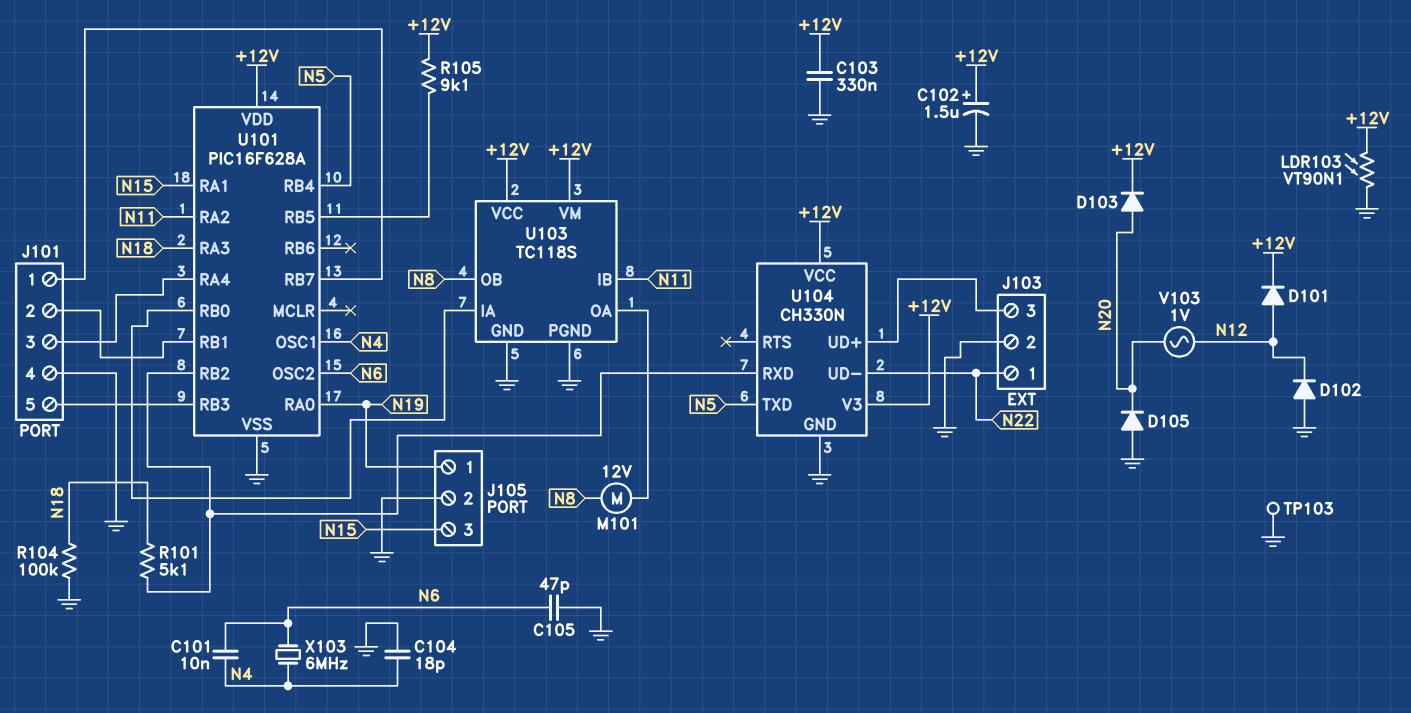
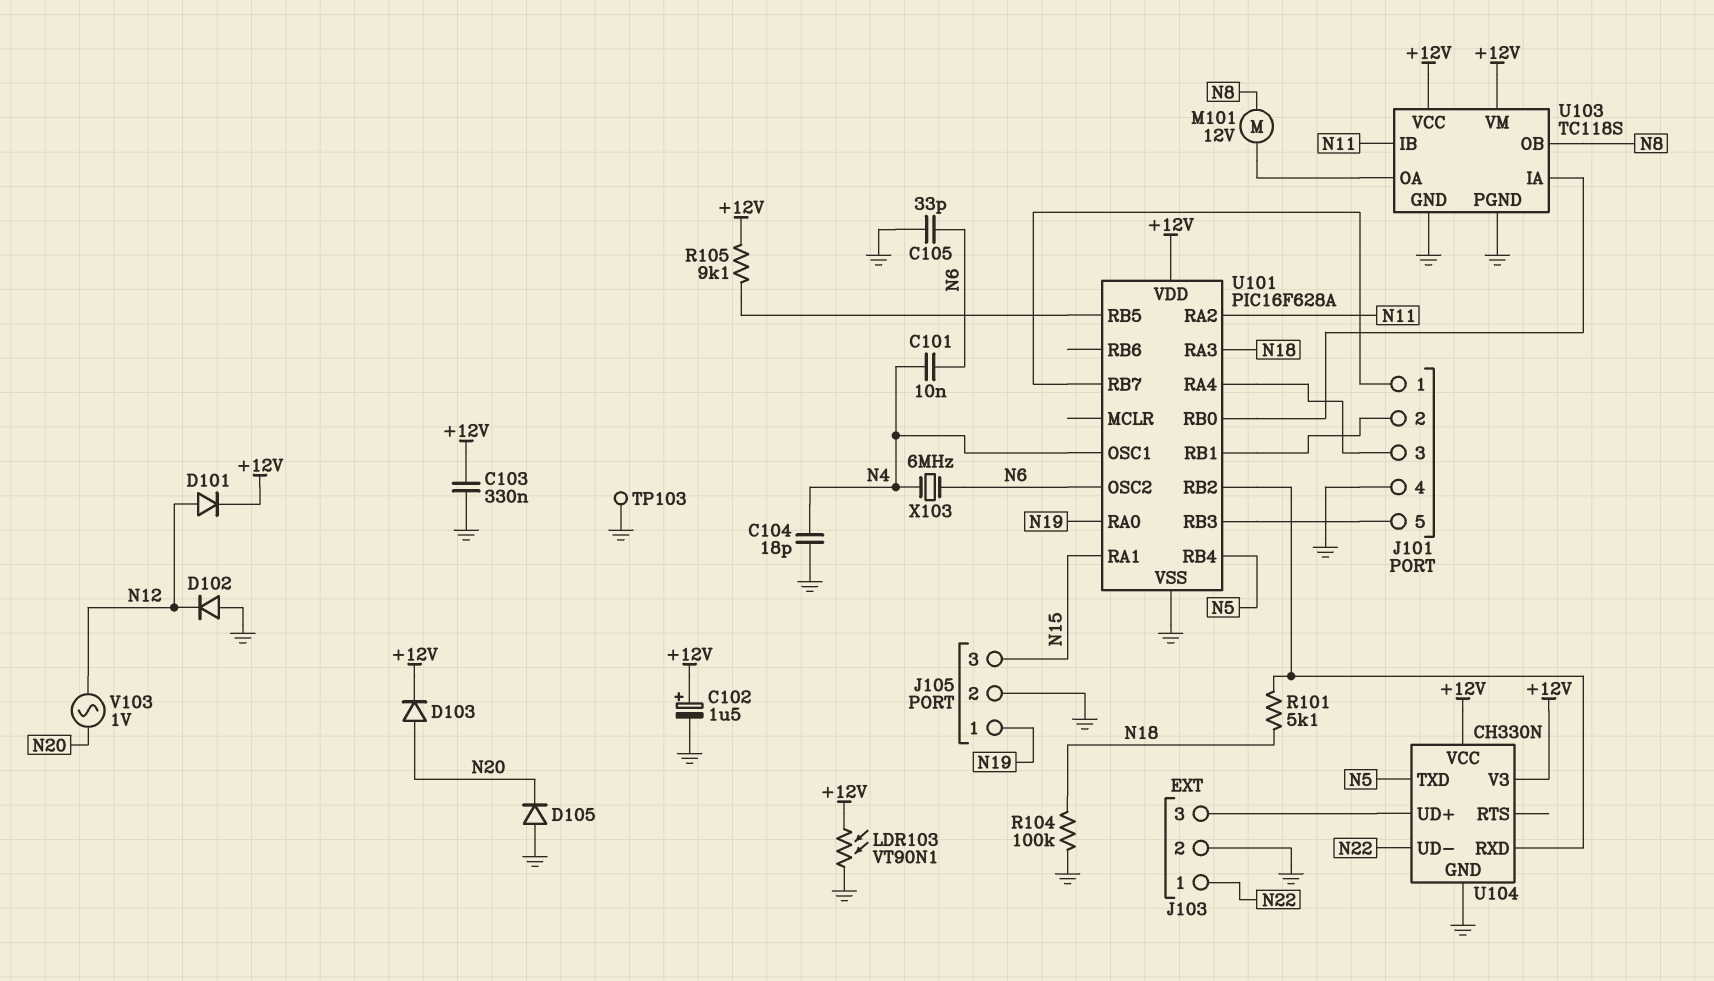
C105: 47pF (GND, N6) -> 33pF (GND, N6)

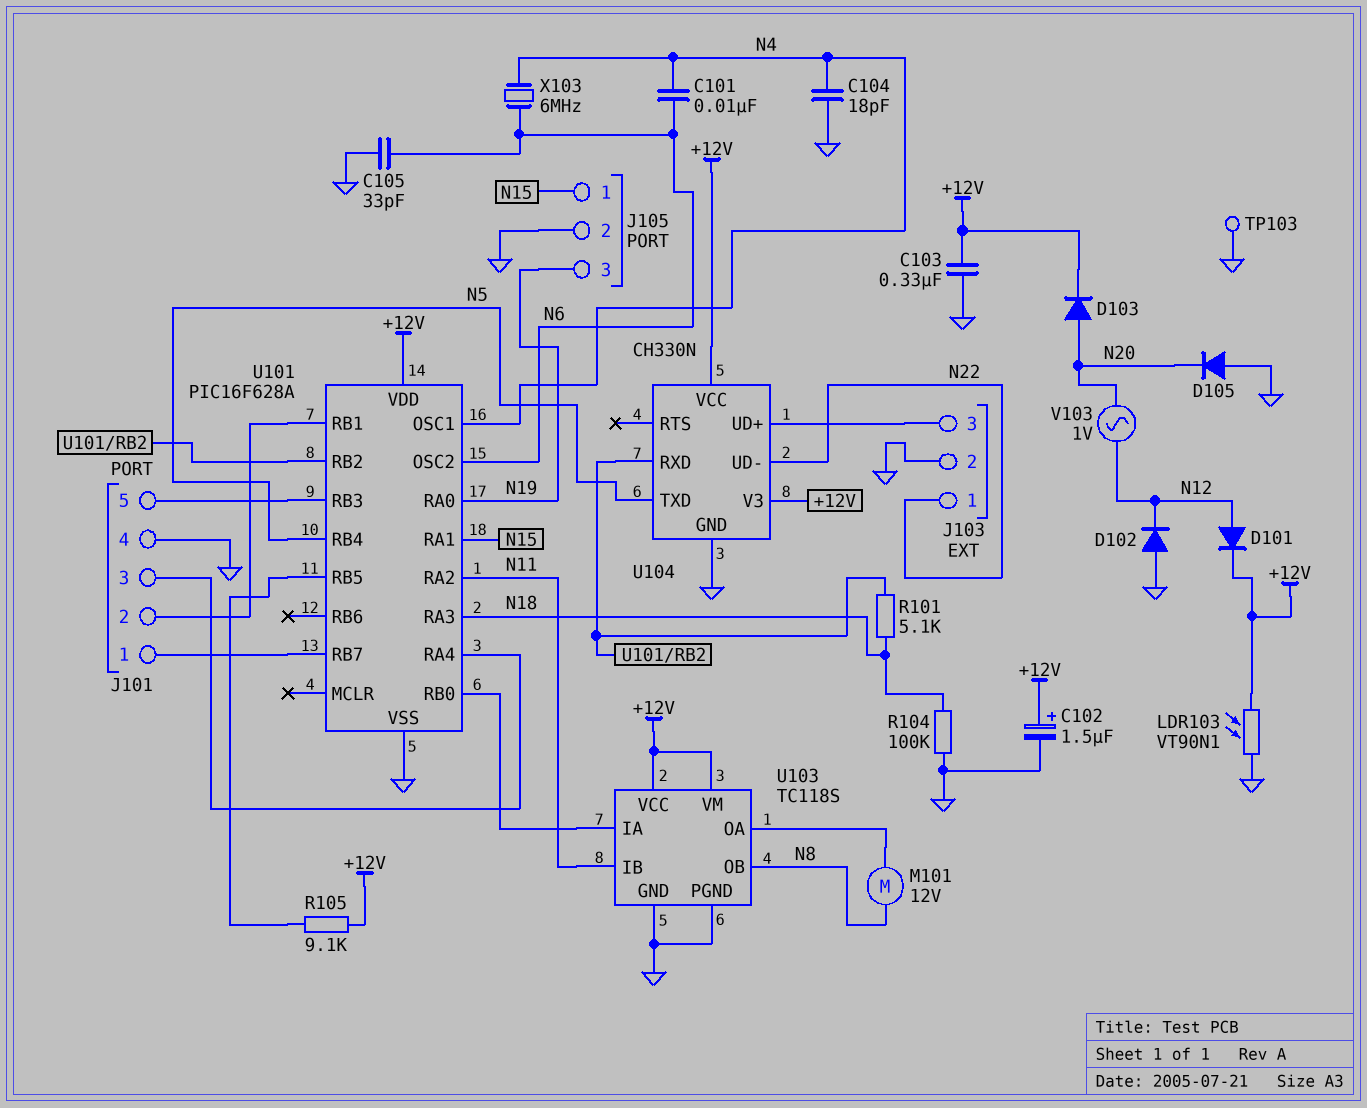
J105 pin 1: N19 -> N15
J105 pin 3: N15 -> N19

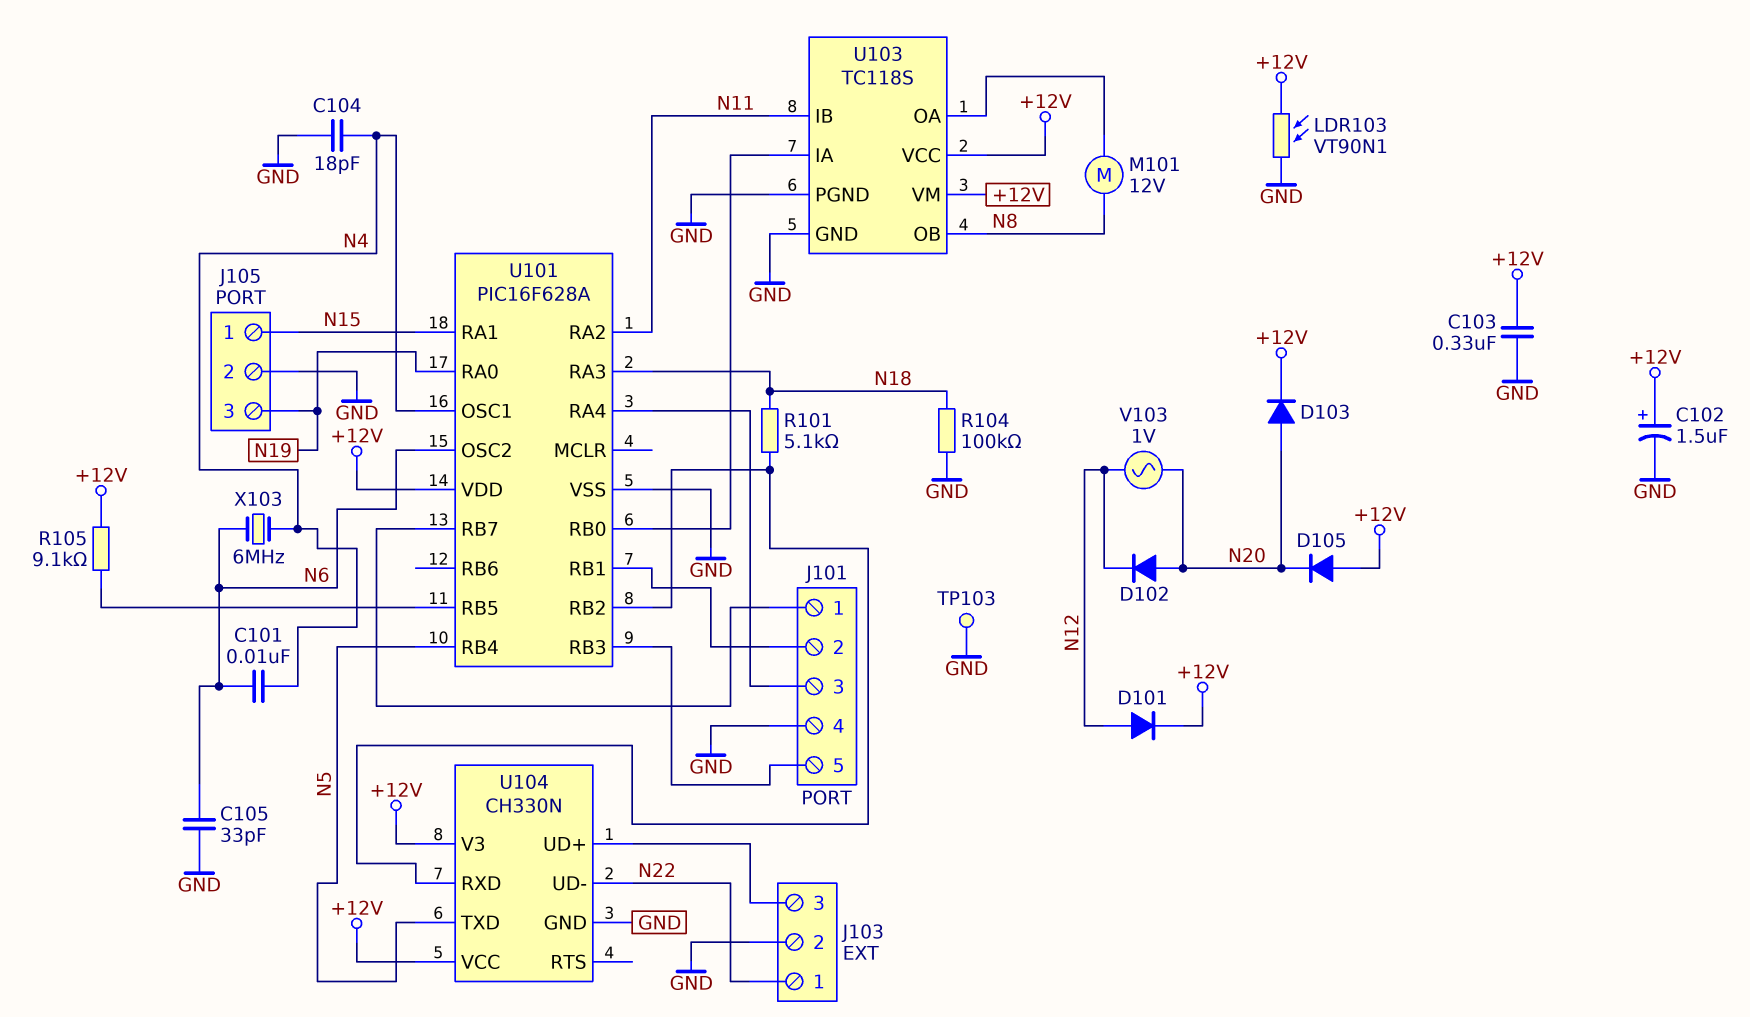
D102: diode (A GND, K N12) -> diode (A N20, K N12)
D105: diode (A GND, K N20) -> diode (A +12V, K N20)

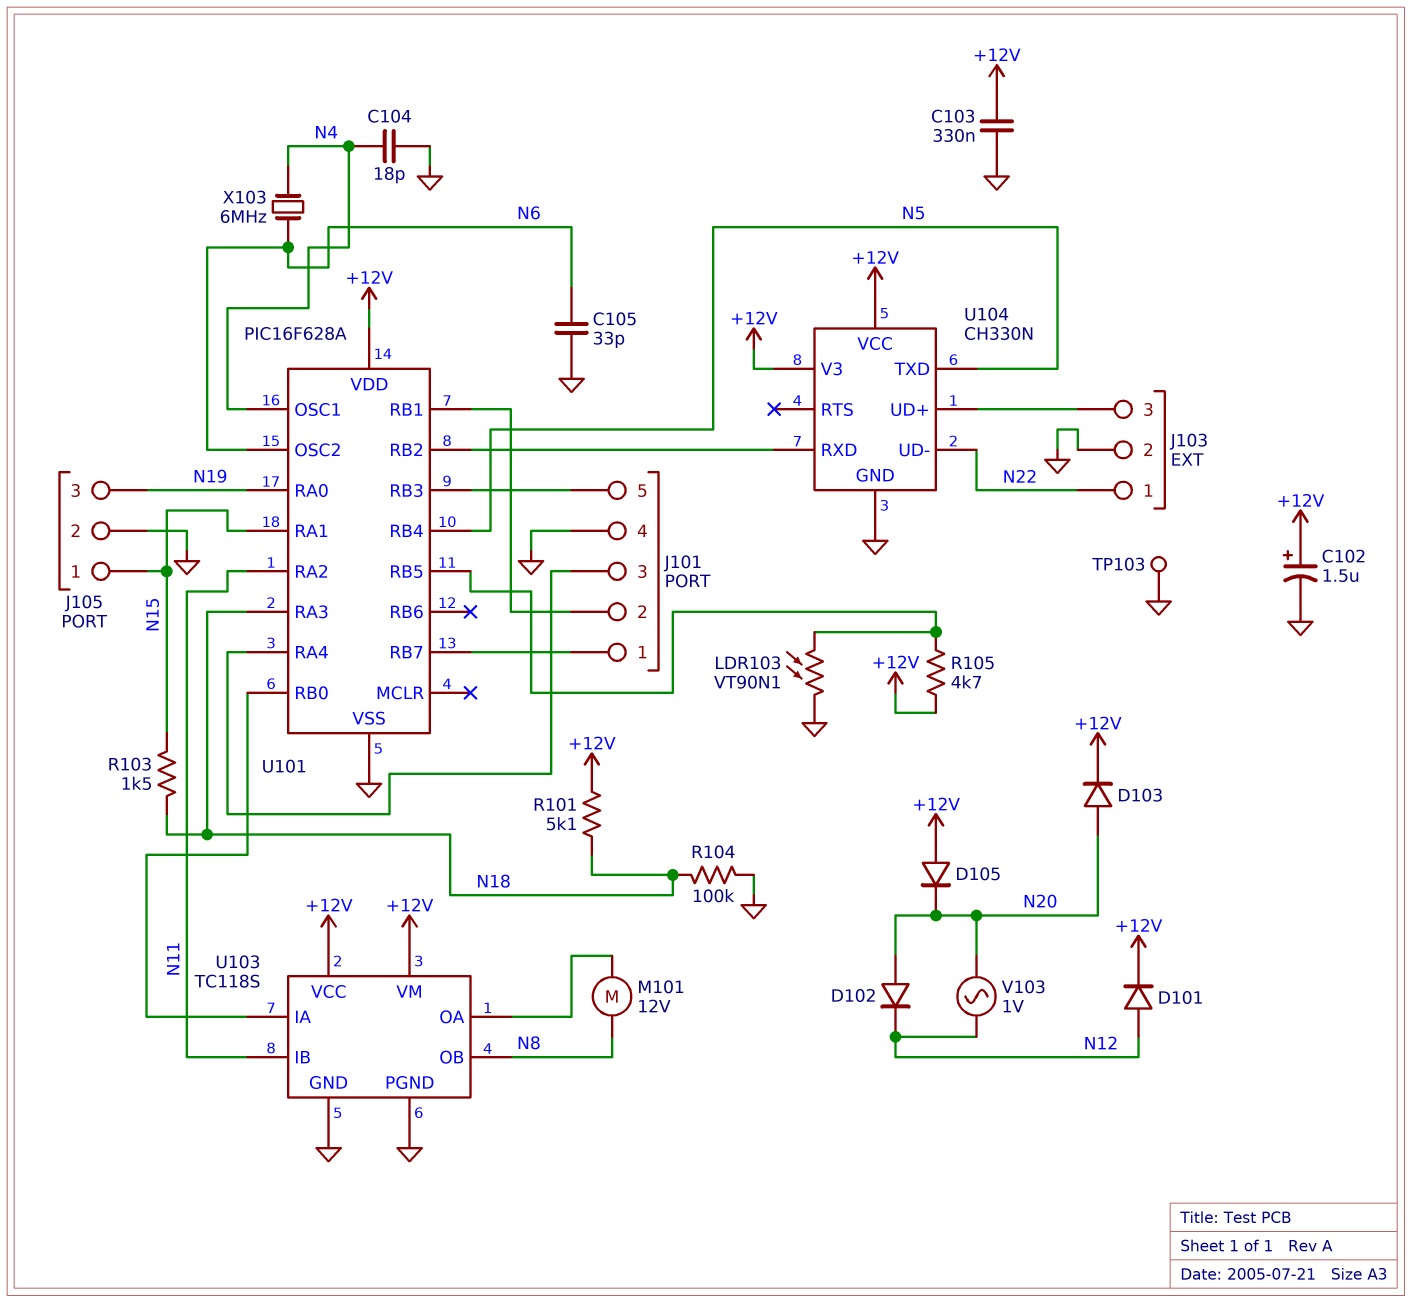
C101: 10nF (N4, N6) -> none
LDR103: VT90N1 (+12V, GND) -> VT90N1 (GND, U101/RB5)
R101: 5.1k (N18, U101/RB2) -> 5.1k (+12V, N18)
R103: none -> 1.5k (N15, N18)
R105: 9.1k (+12V, U101/RB5) -> 4.7k (+12V, U101/RB5)

